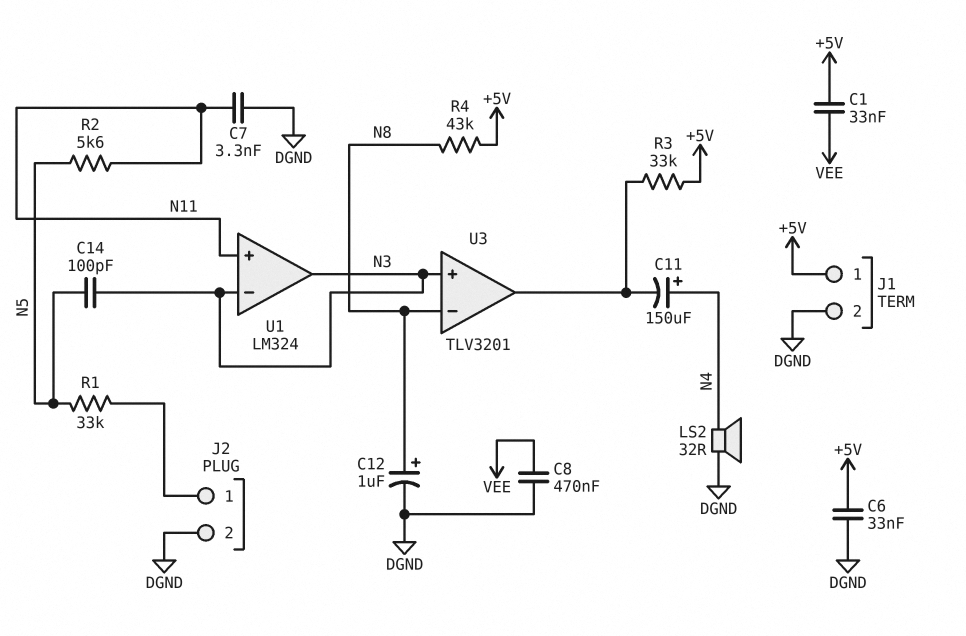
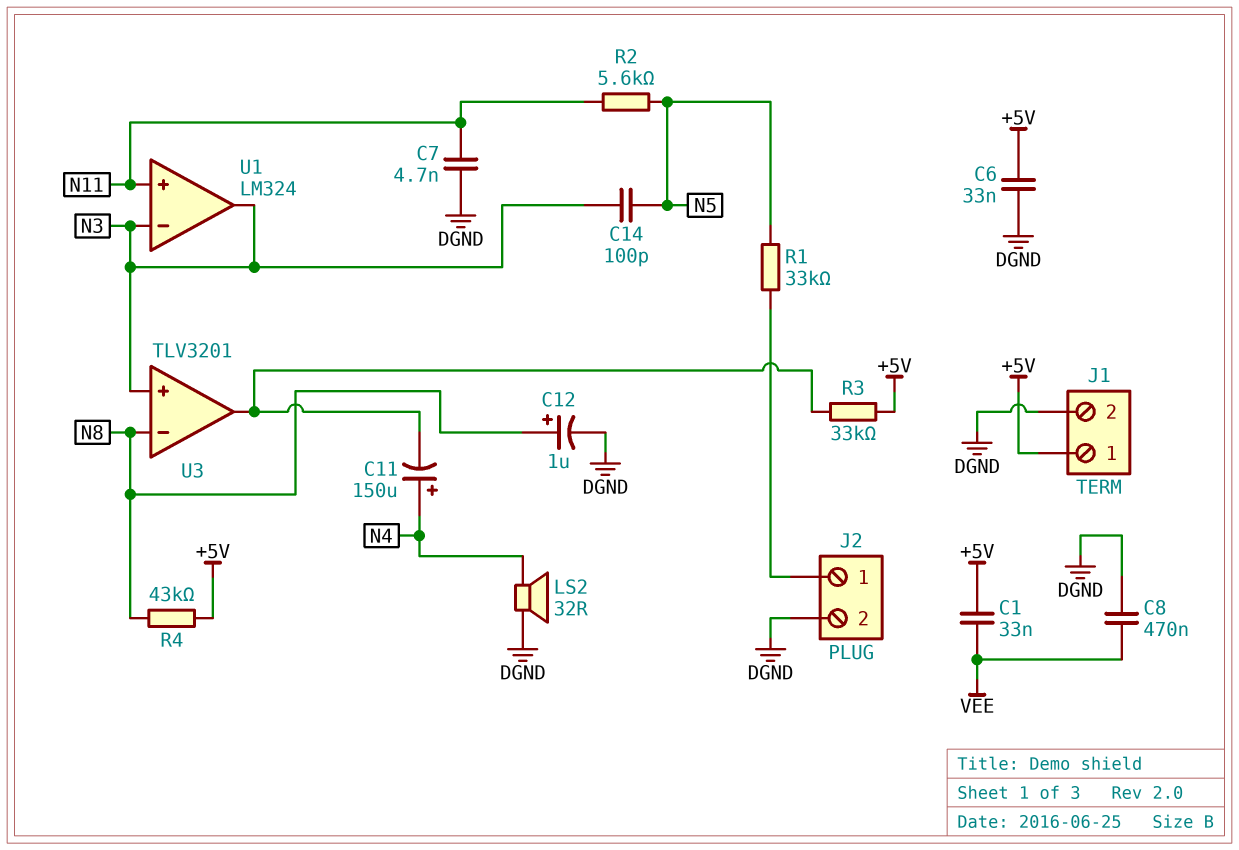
C7: 3.3nF (DGND, N11) -> 4.7nF (DGND, N11)

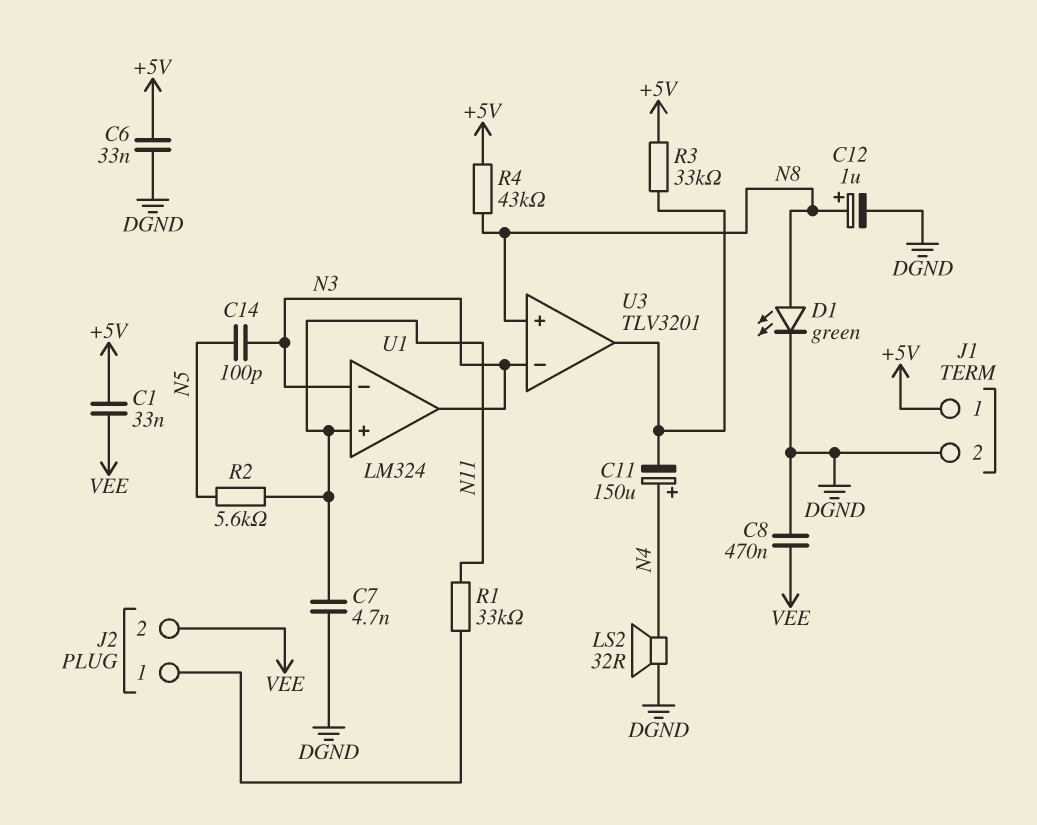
D1: none -> LED green (A N8, K DGND)
J2 pin 2: DGND -> VEE
R1: 33k (J2/1, N5) -> 33k (J2/1, N11)
U3 pin in+: N3 -> N8
U3 pin in-: N8 -> N3

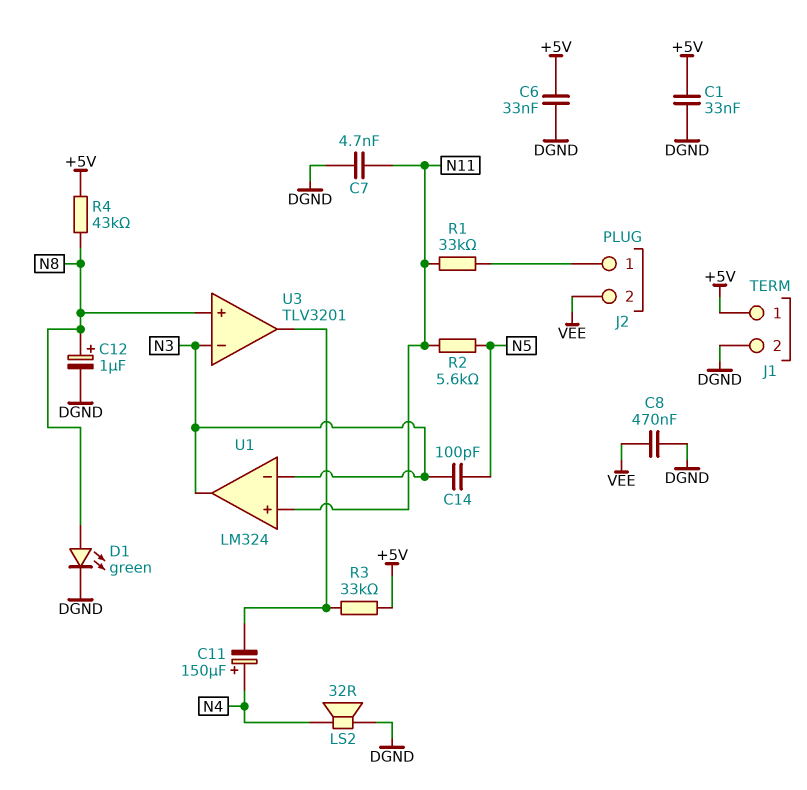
C1: 33nF (+5V, VEE) -> 33nF (+5V, DGND)

